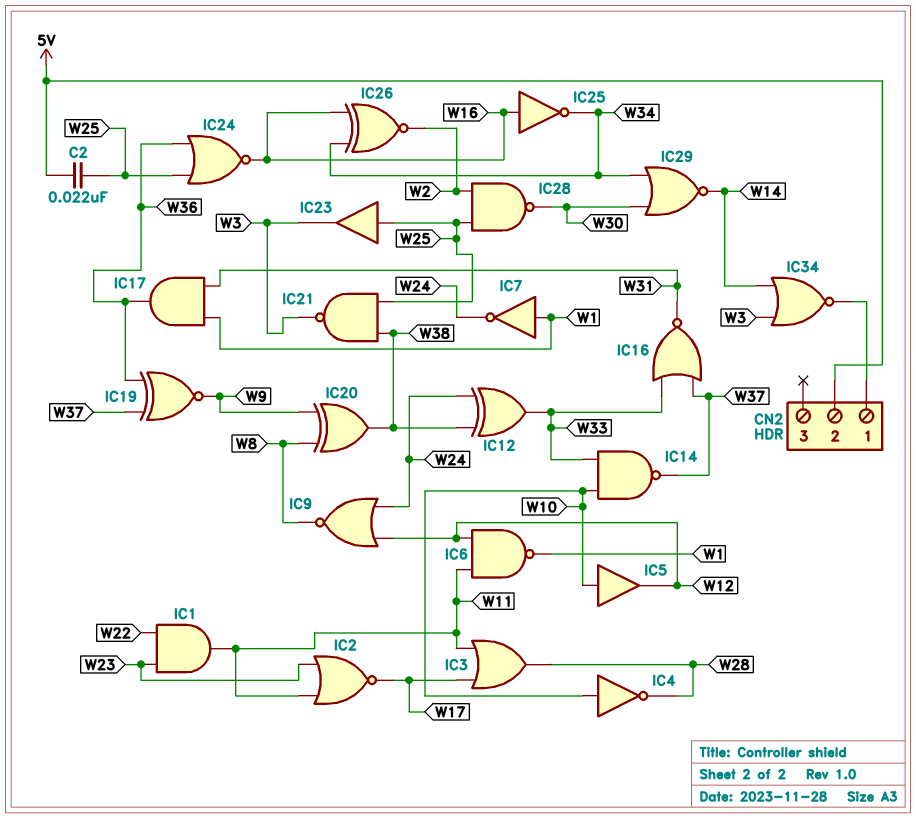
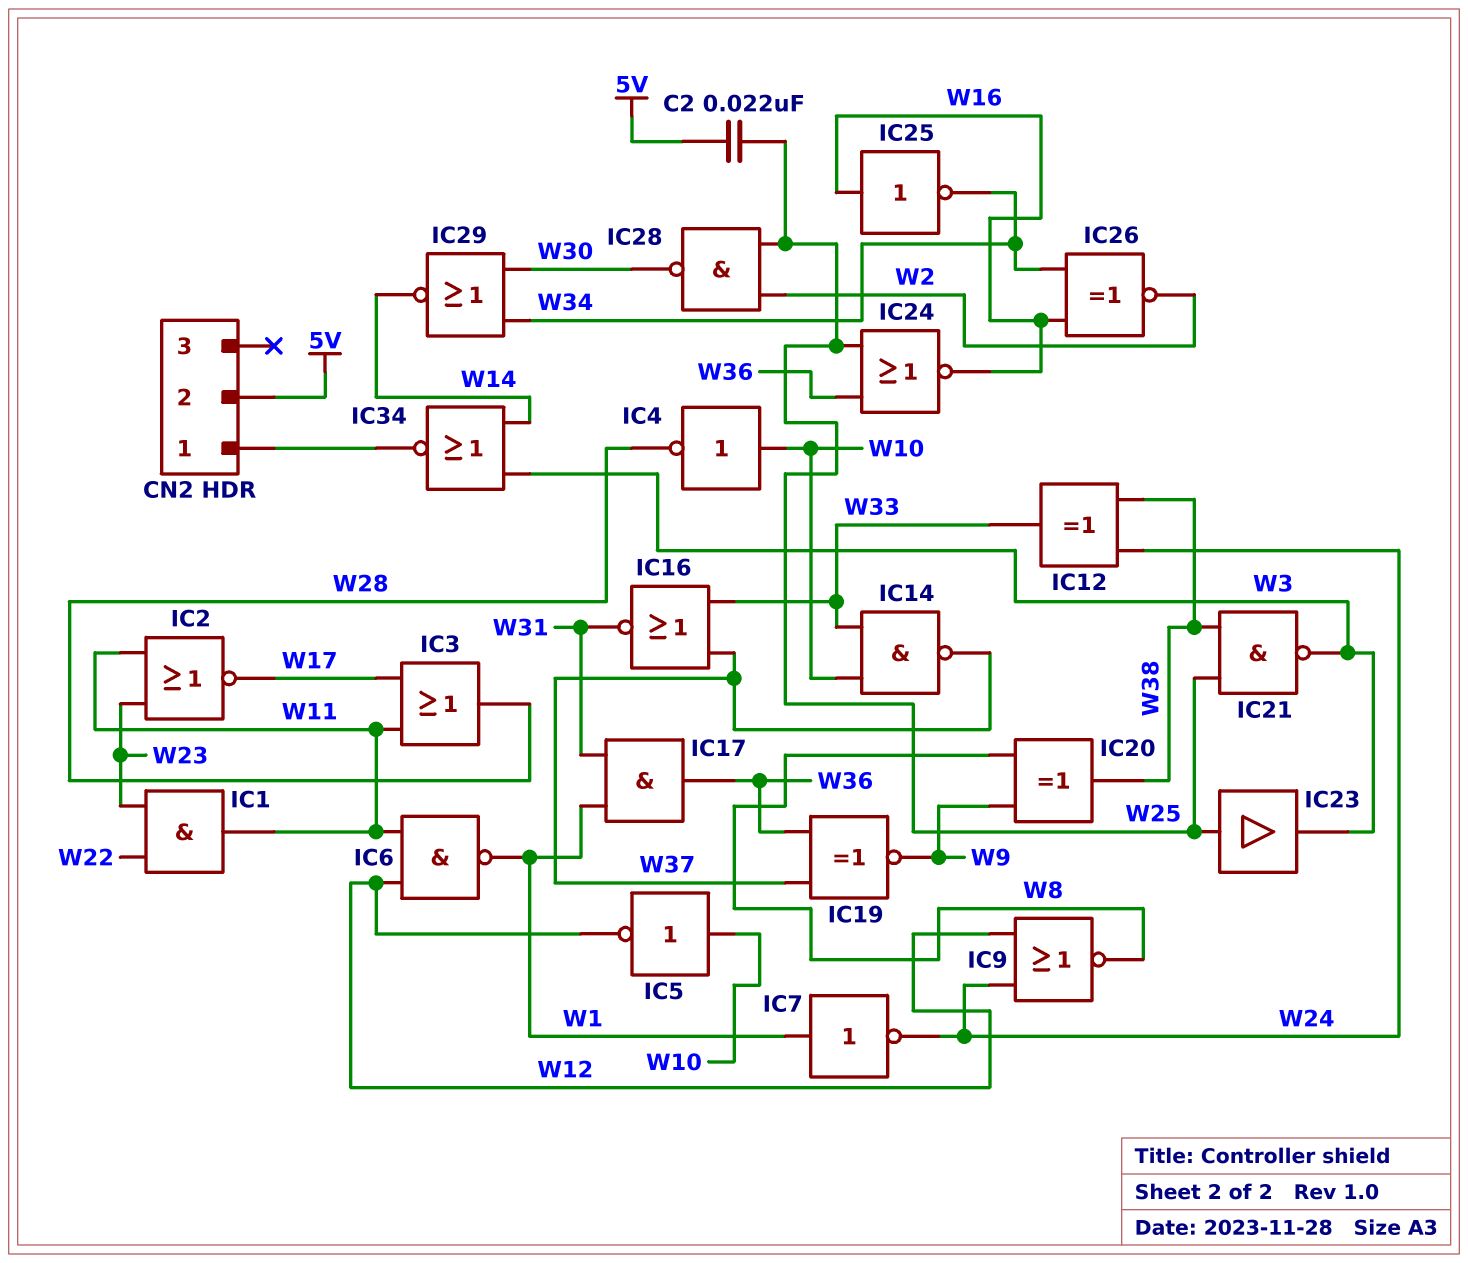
IC5: buffer (in W10, out W12) -> NOT (in W10, out W12)

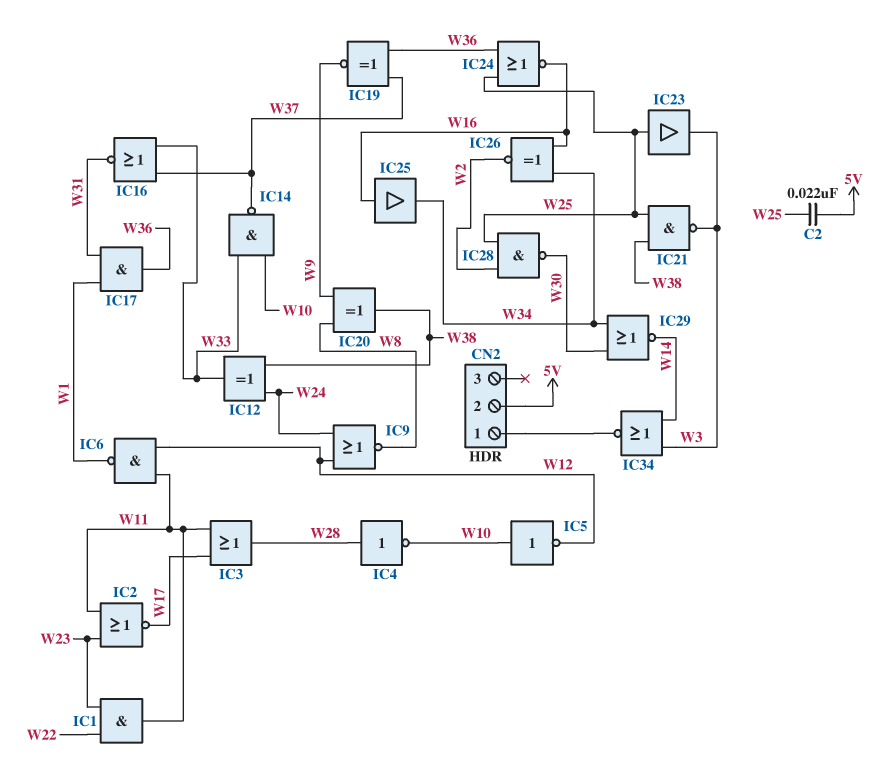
IC4: NOT (in W10, out W28) -> NOT (in W28, out W10)
IC7: NOT (in W1, out W24) -> none
IC25: NOT (in W16, out W34) -> buffer (in W16, out W34)

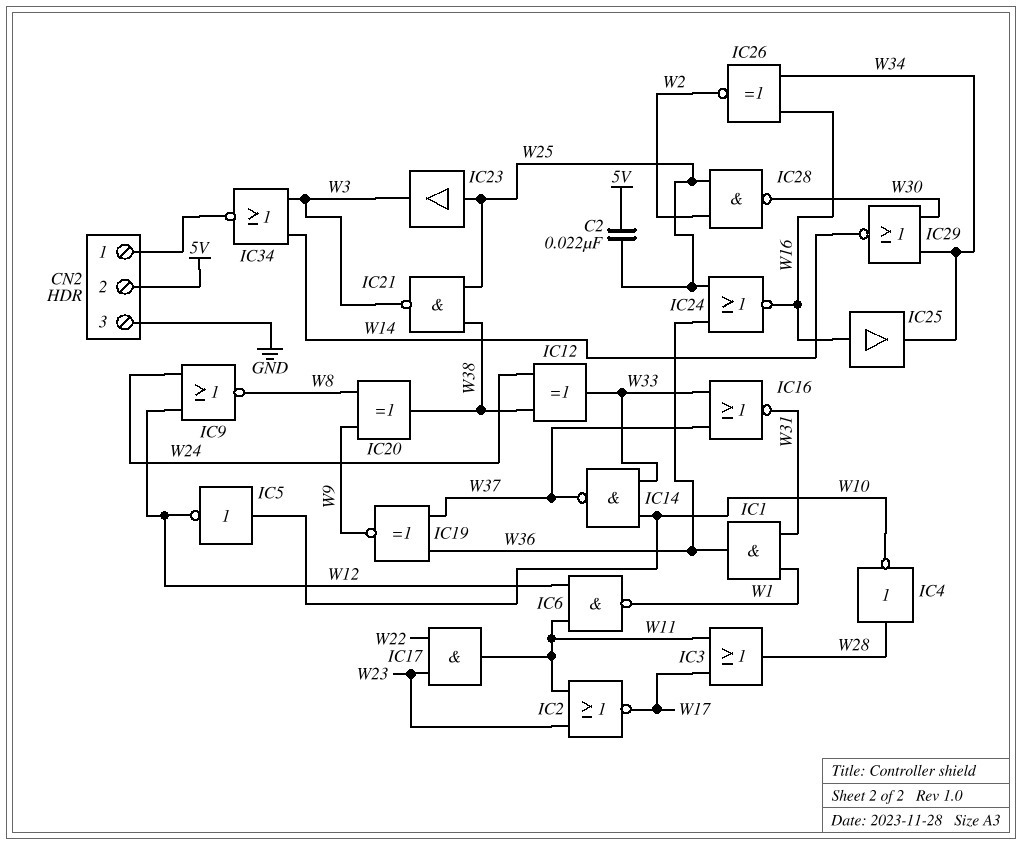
CN2 pin 3: none -> GND
IC1: AND (in W22, in W23, out W11) -> AND (in W1, in W31, out W36)
IC17: AND (in W1, in W31, out W36) -> AND (in W22, in W23, out W11)

